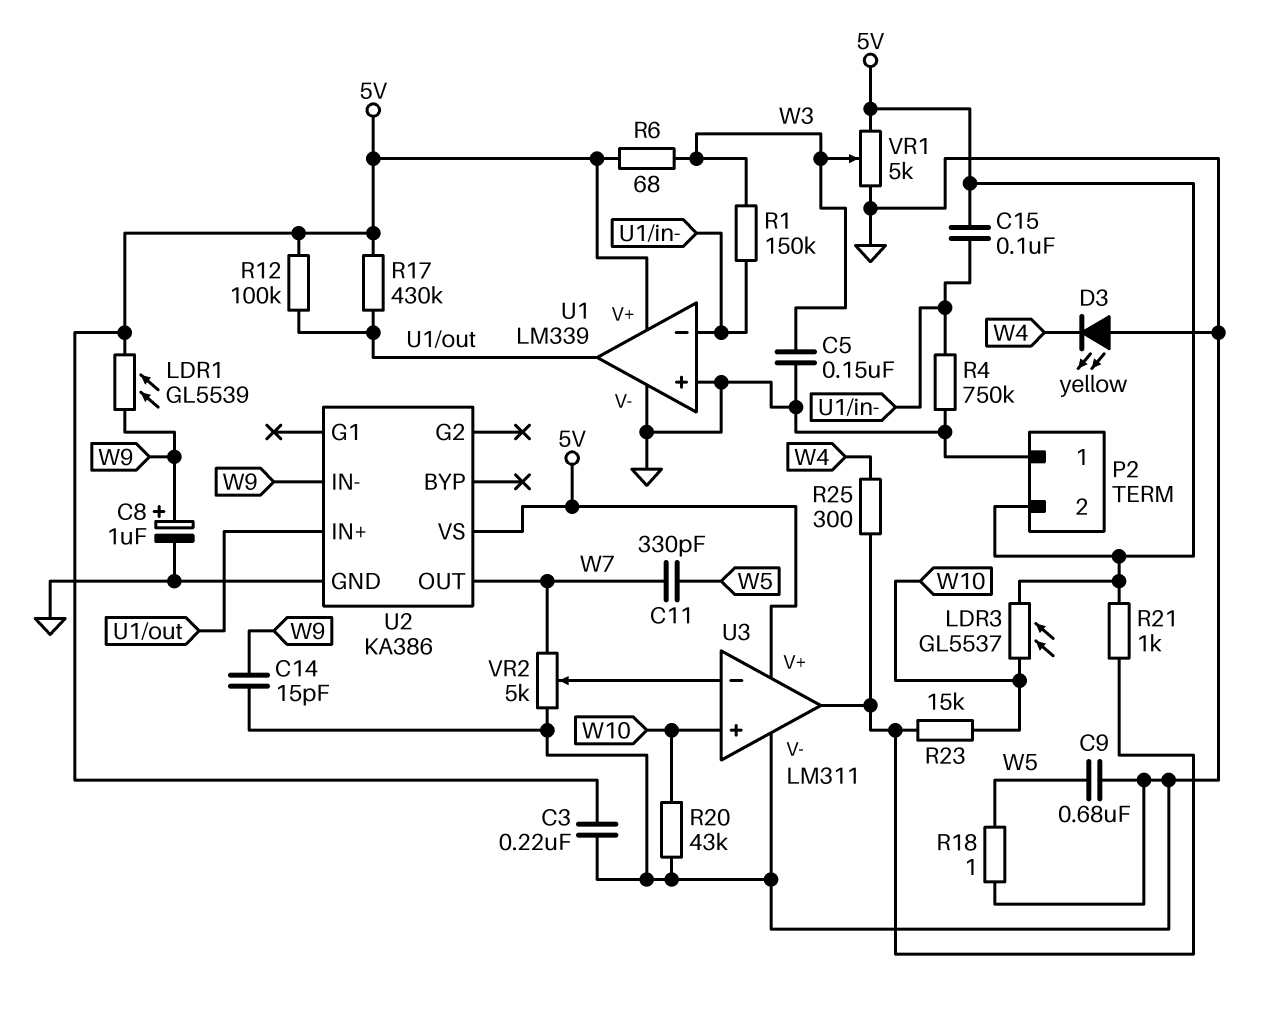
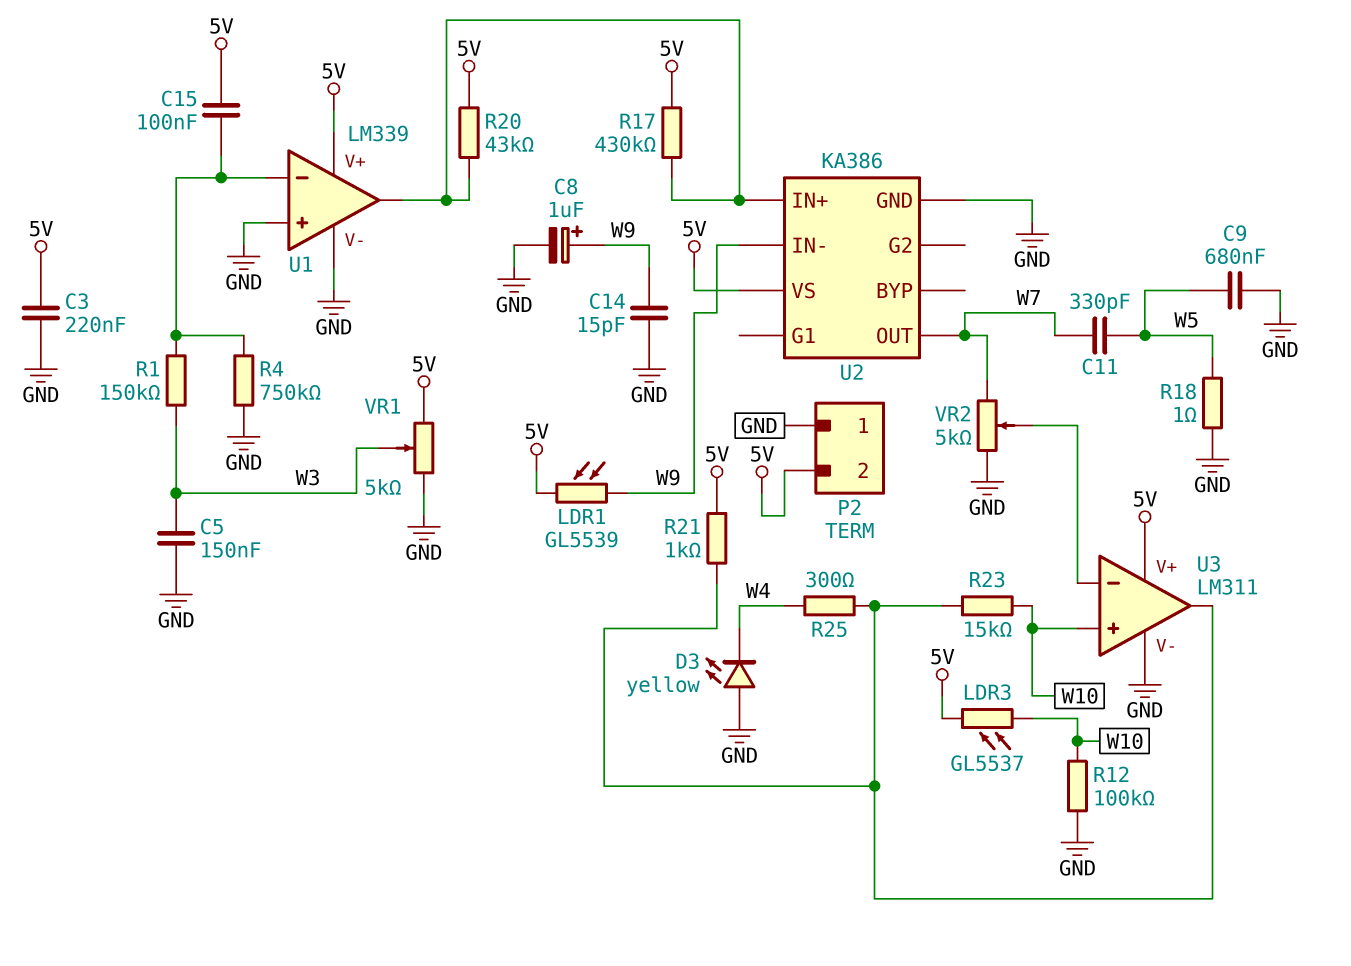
R6: 68 (5V, W3) -> none
R12: 100k (5V, U1/out) -> 100k (GND, W10)
R20: 43k (GND, W10) -> 43k (5V, U1/out)

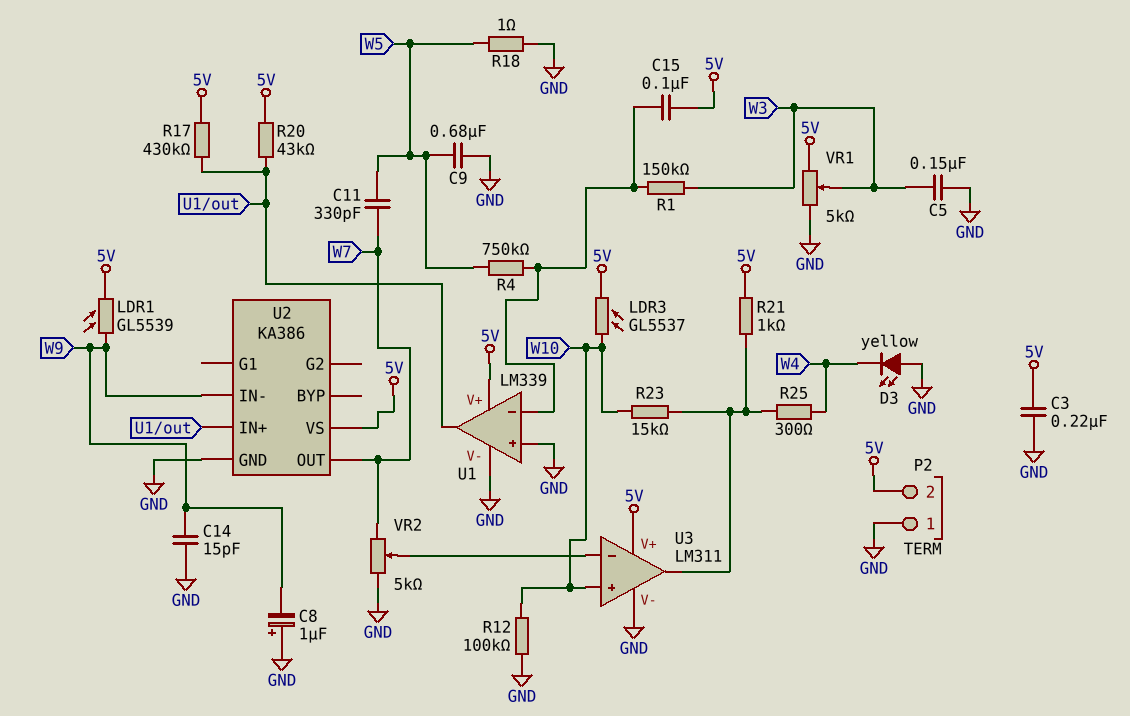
C8: 1uF (plus W9, minus GND) -> 1uF (plus GND, minus W9)
R4: 750k (GND, U1/in-) -> 750k (U1/in-, W5)

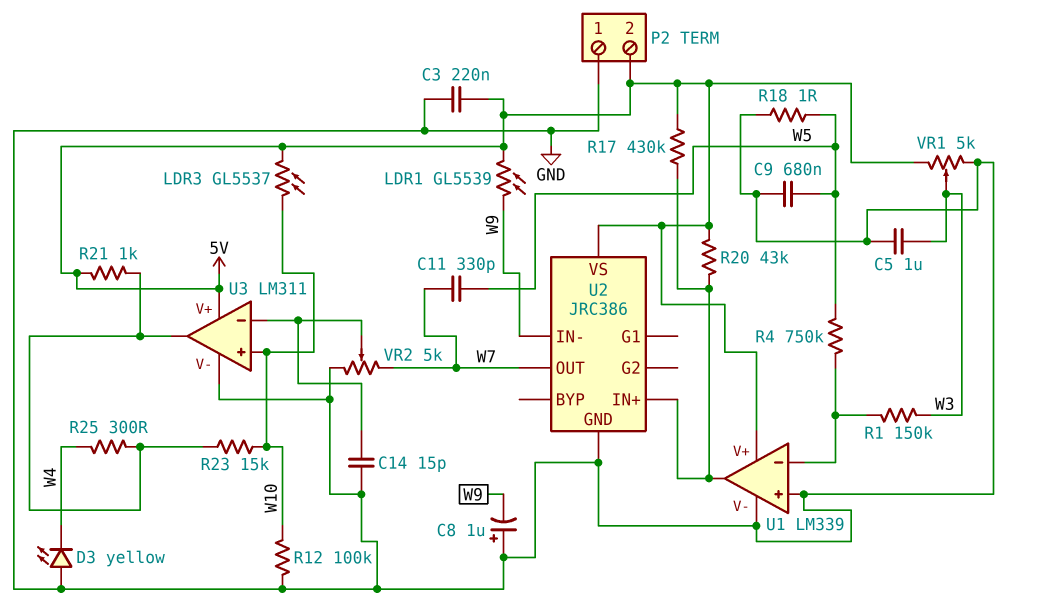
C5: 150nF (GND, W3) -> 1uF (GND, W3)
C14: 15pF (GND, W9) -> 15pF (GND, U3/in-)
C15: 100nF (5V, U1/in-) -> none
U2: KA386 -> JRC386

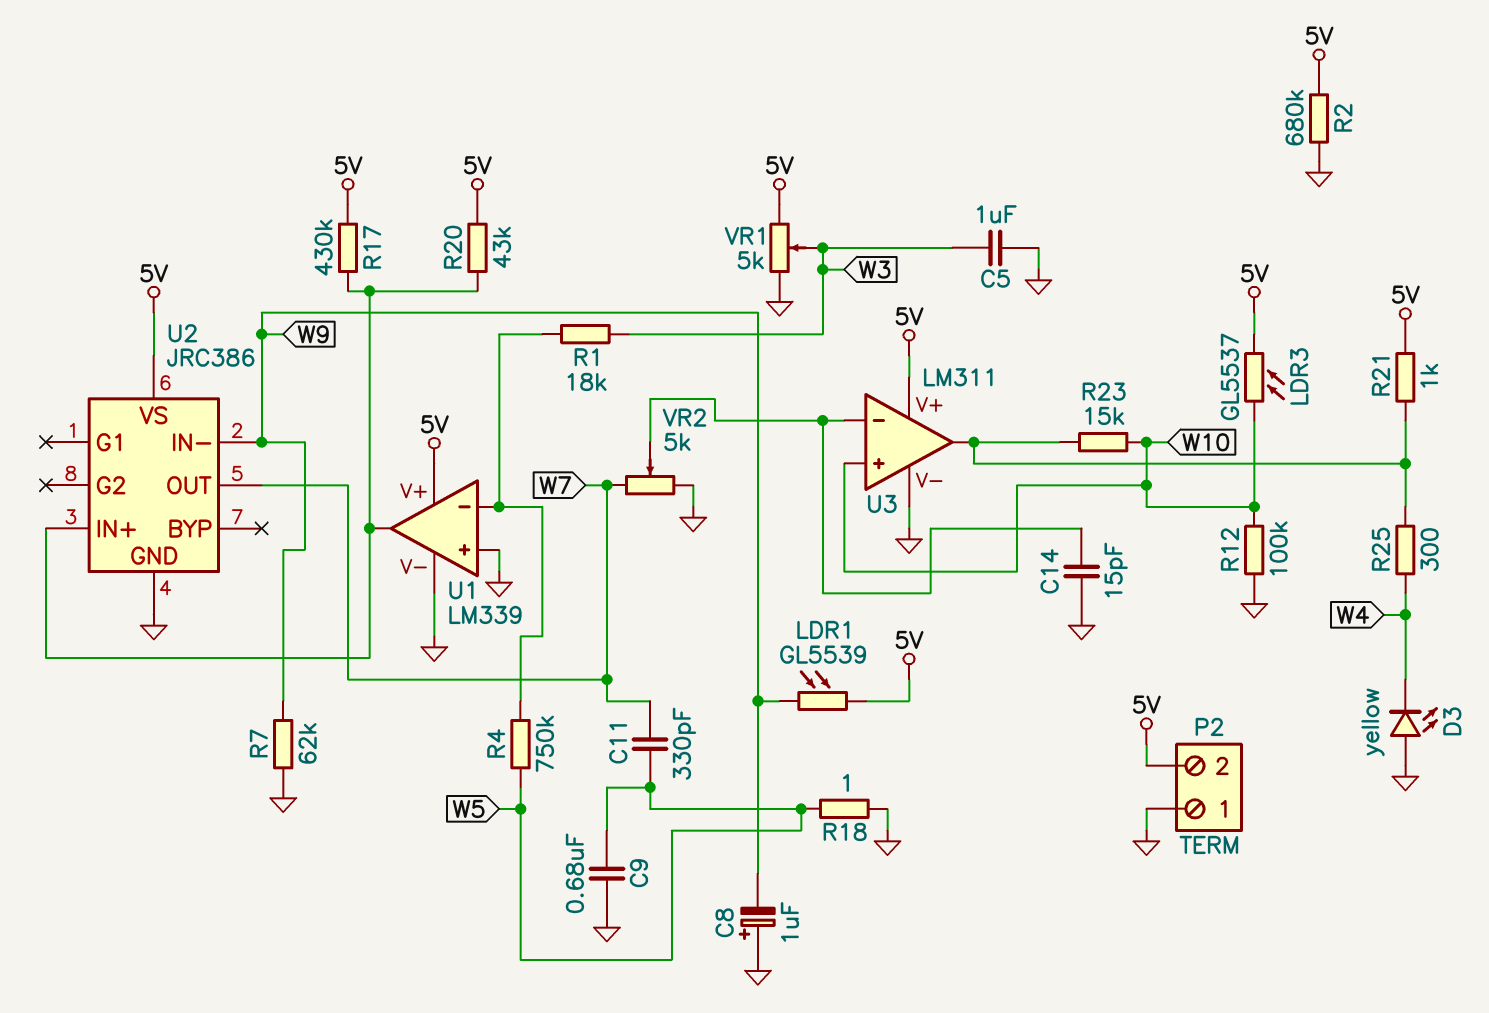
C3: 220nF (5V, GND) -> none
R1: 150k (U1/in-, W3) -> 18k (U1/in-, W3)
R2: none -> 680k (5V, GND)
R7: none -> 62k (GND, W9)

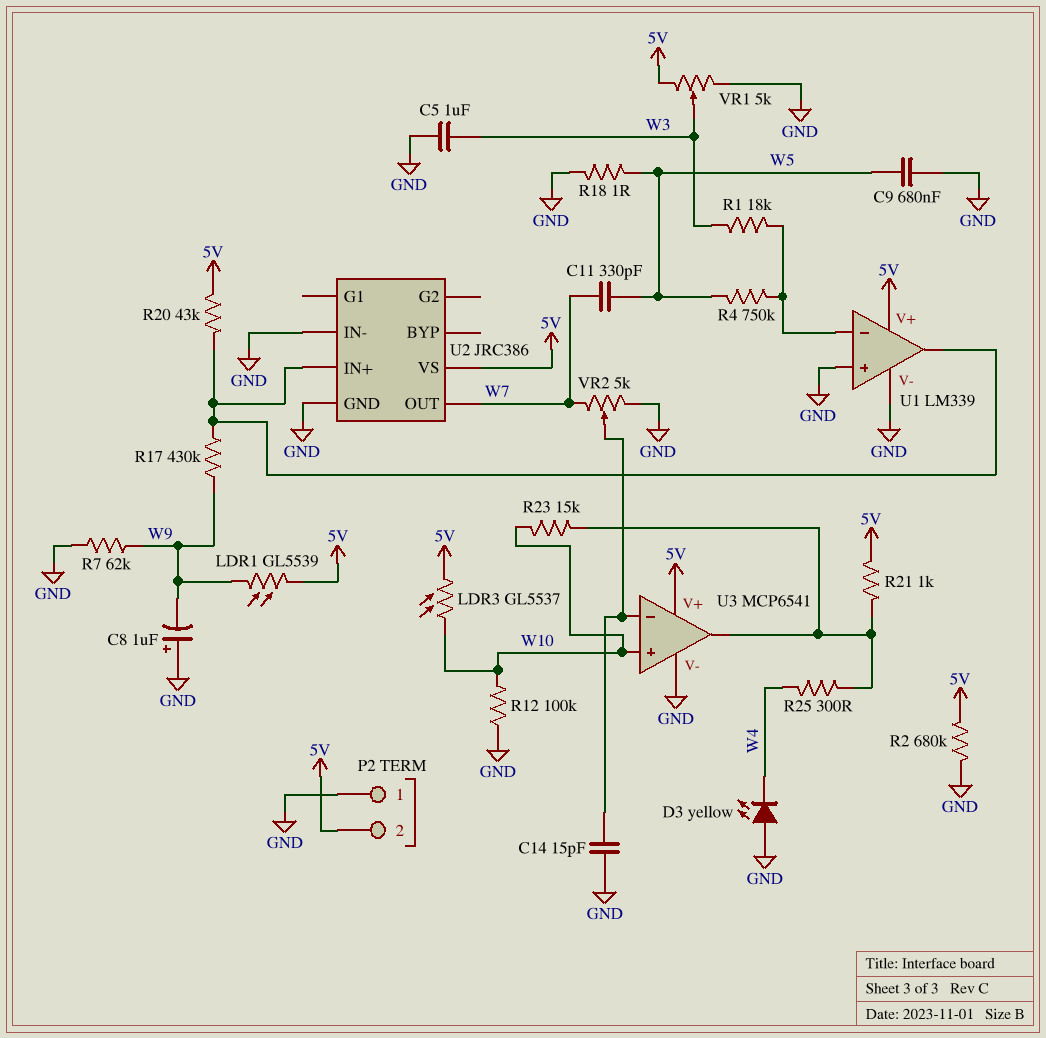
R17: 430k (5V, U1/out) -> 430k (U1/out, W9)
U2 pin IN-: W9 -> GND
U3: LM311 -> MCP6541

